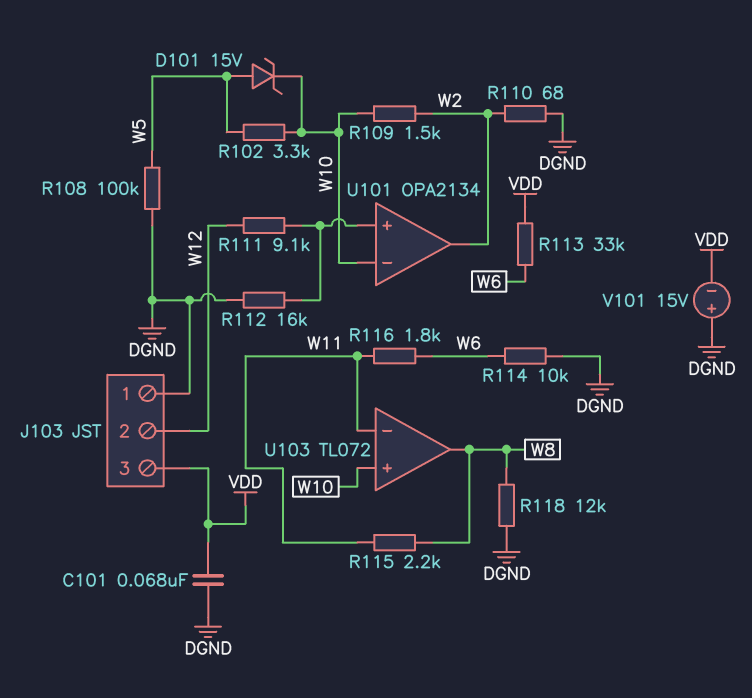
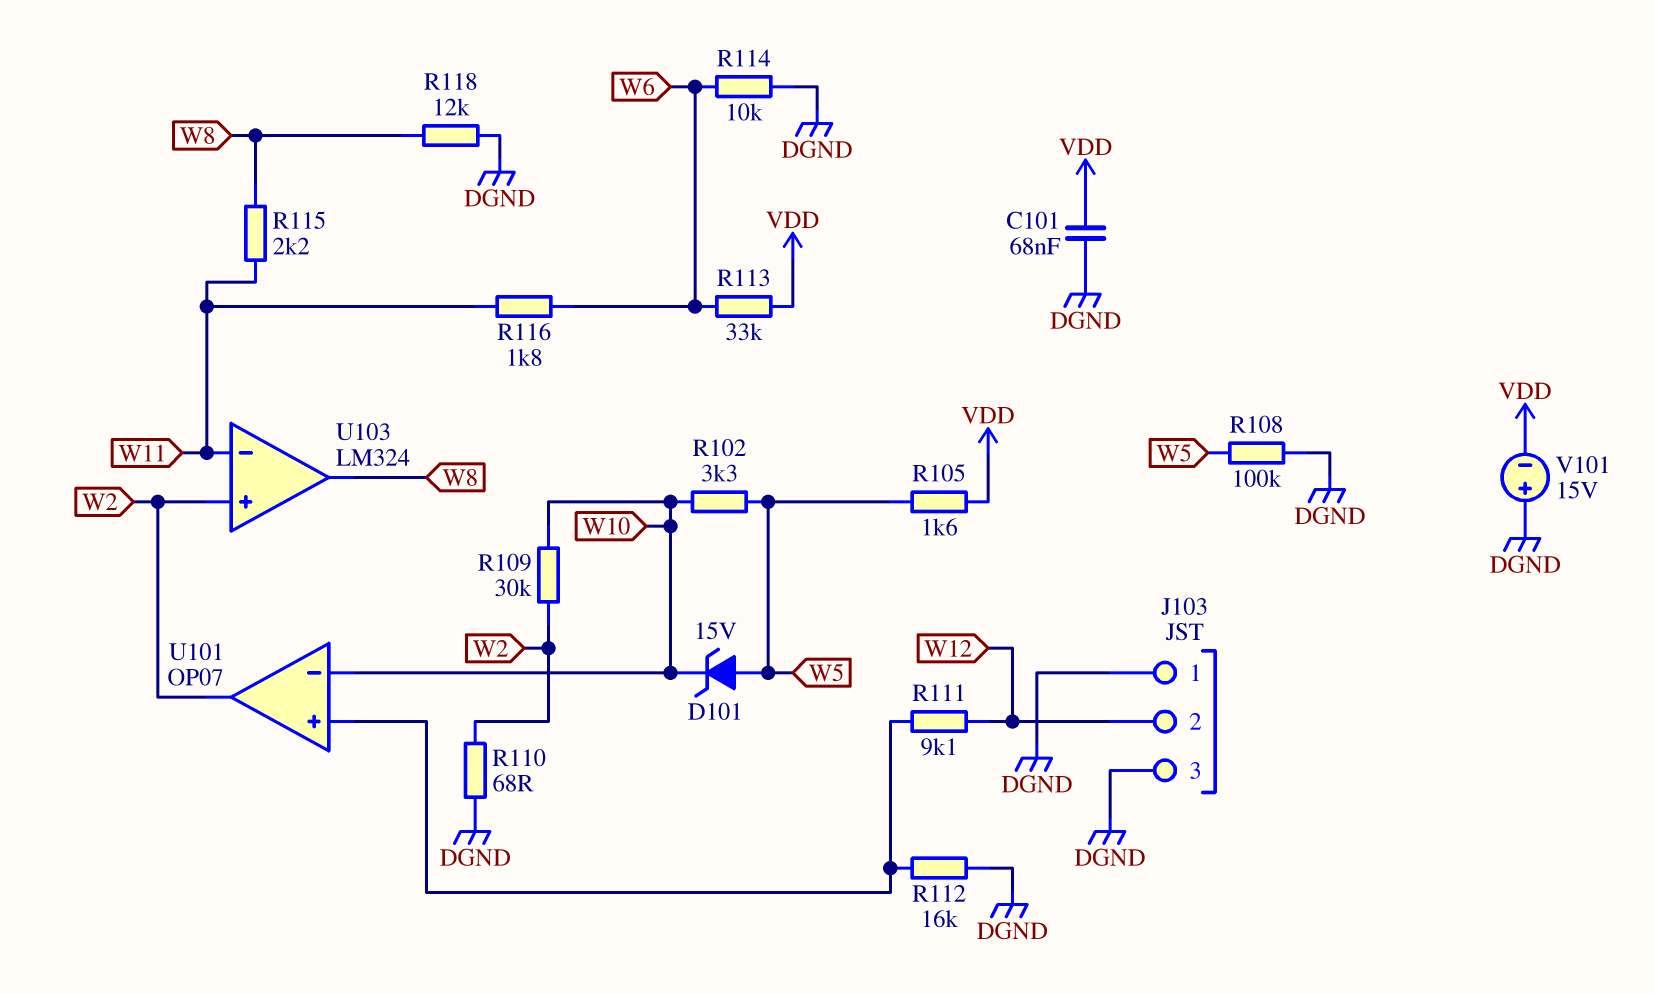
J103 pin 3: VDD -> DGND
R105: none -> 1.6k (VDD, W5)
R109: 1.5k (W2, W10) -> 30k (W2, W10)
U101: OPA2134 -> OP07
U103: TL072 -> LM324
U103 pin in+: W10 -> W2

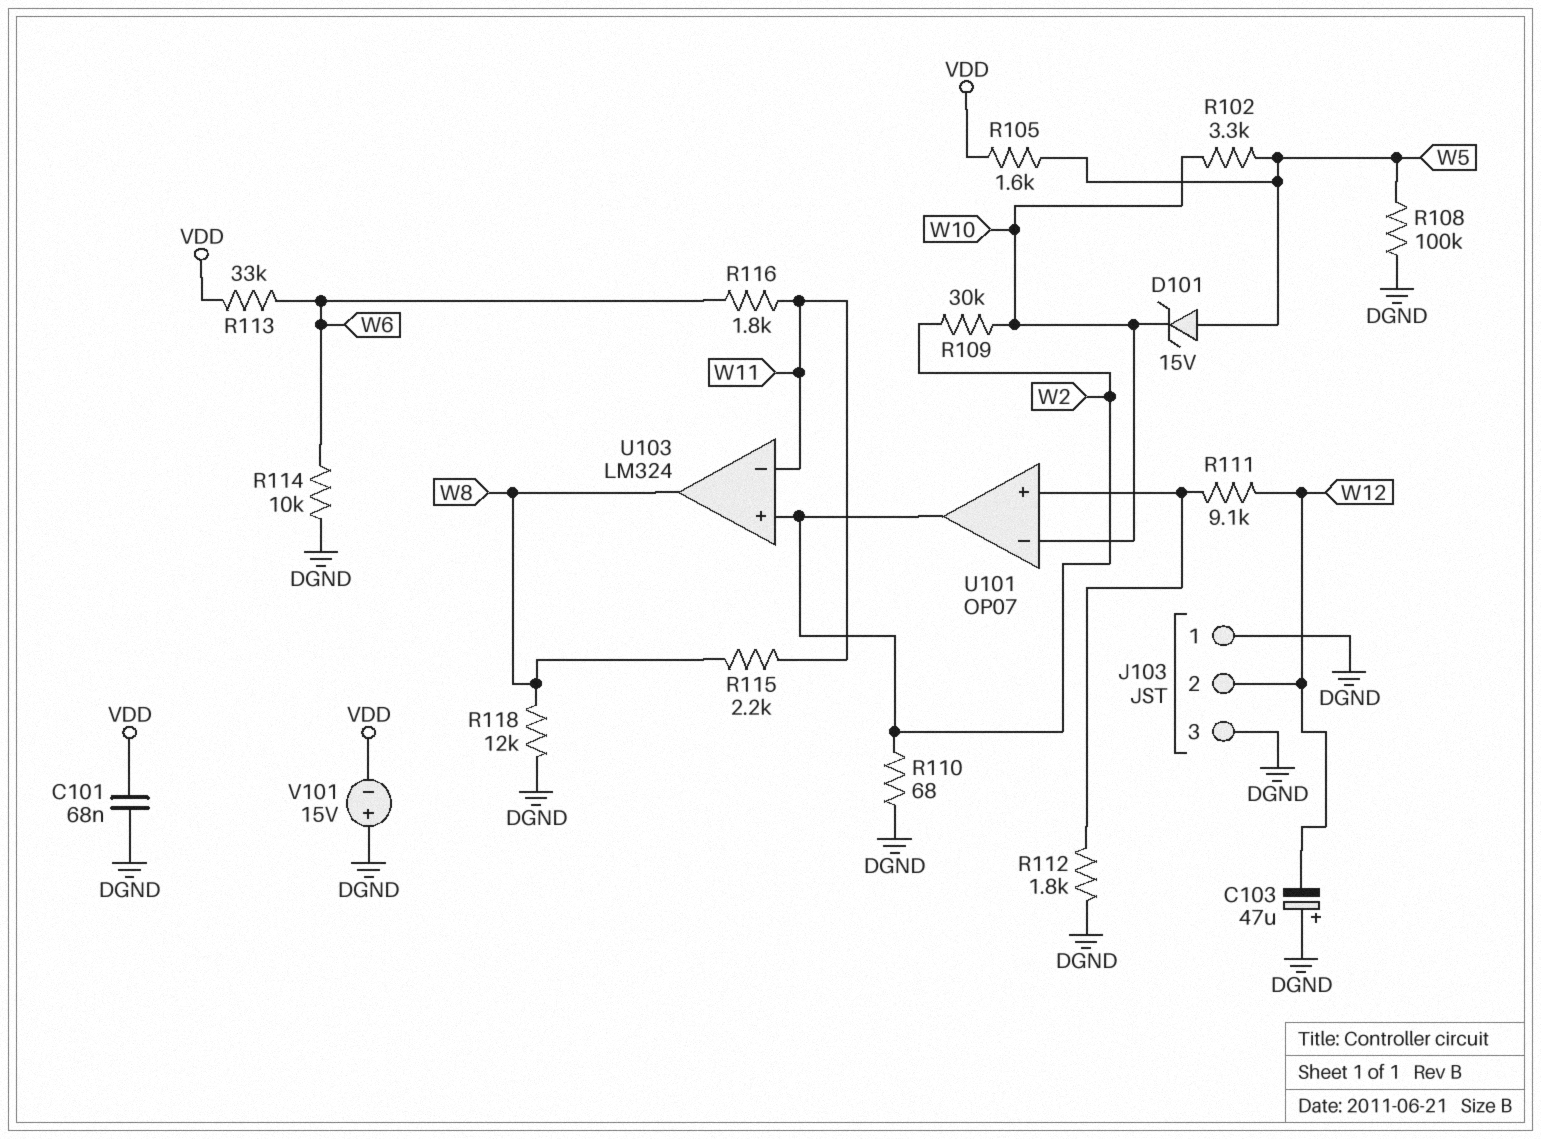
C103: none -> 47uF (plus DGND, minus W12)
R112: 16k (DGND, U101/in+) -> 1.8k (DGND, U101/in+)

